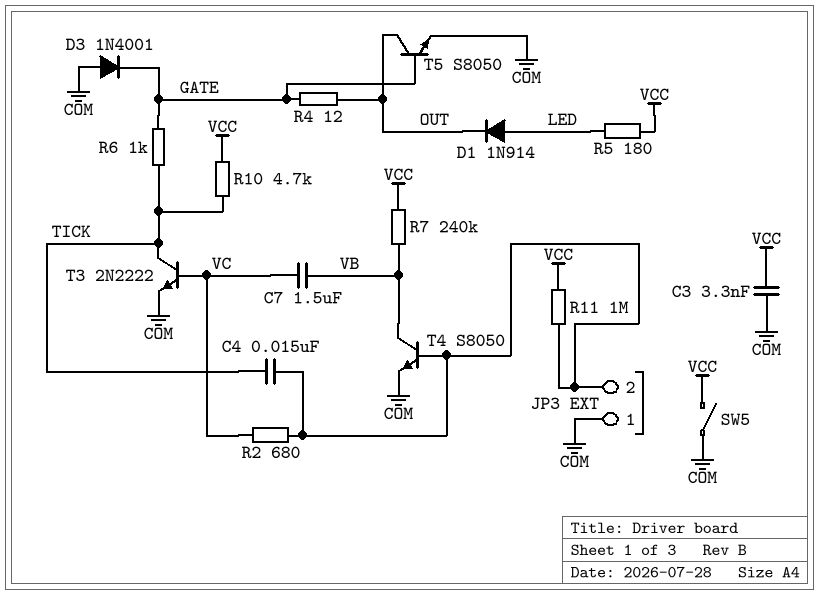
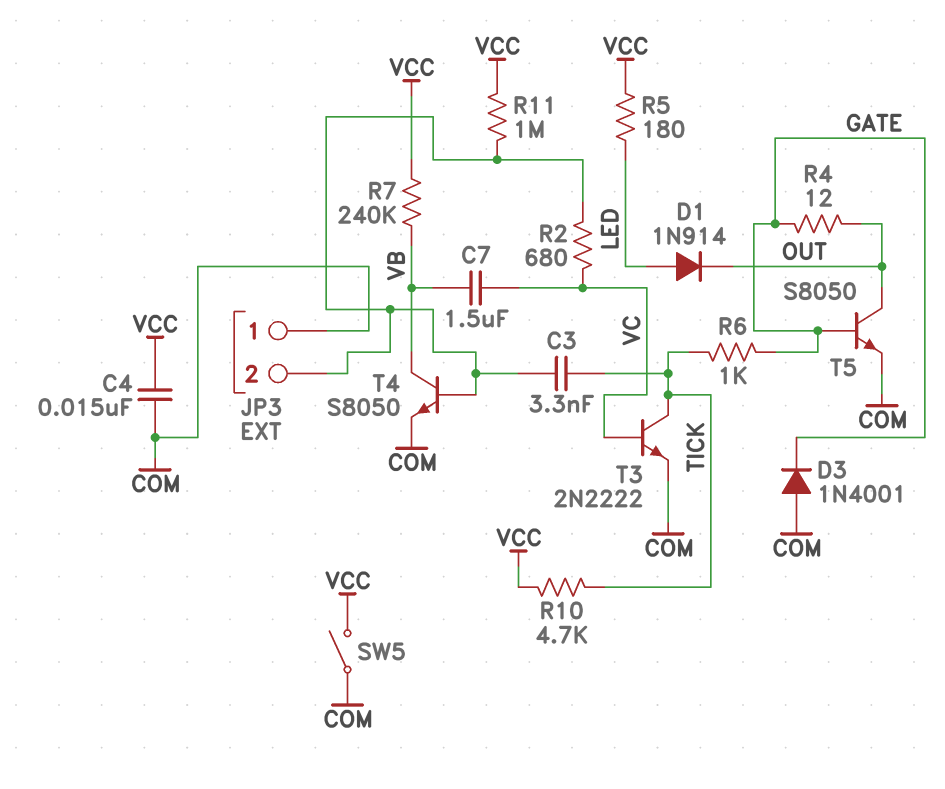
C3: 3.3nF (COM, VCC) -> 3.3nF (JP3/2, TICK)
C4: 15nF (JP3/2, TICK) -> 15nF (COM, VCC)

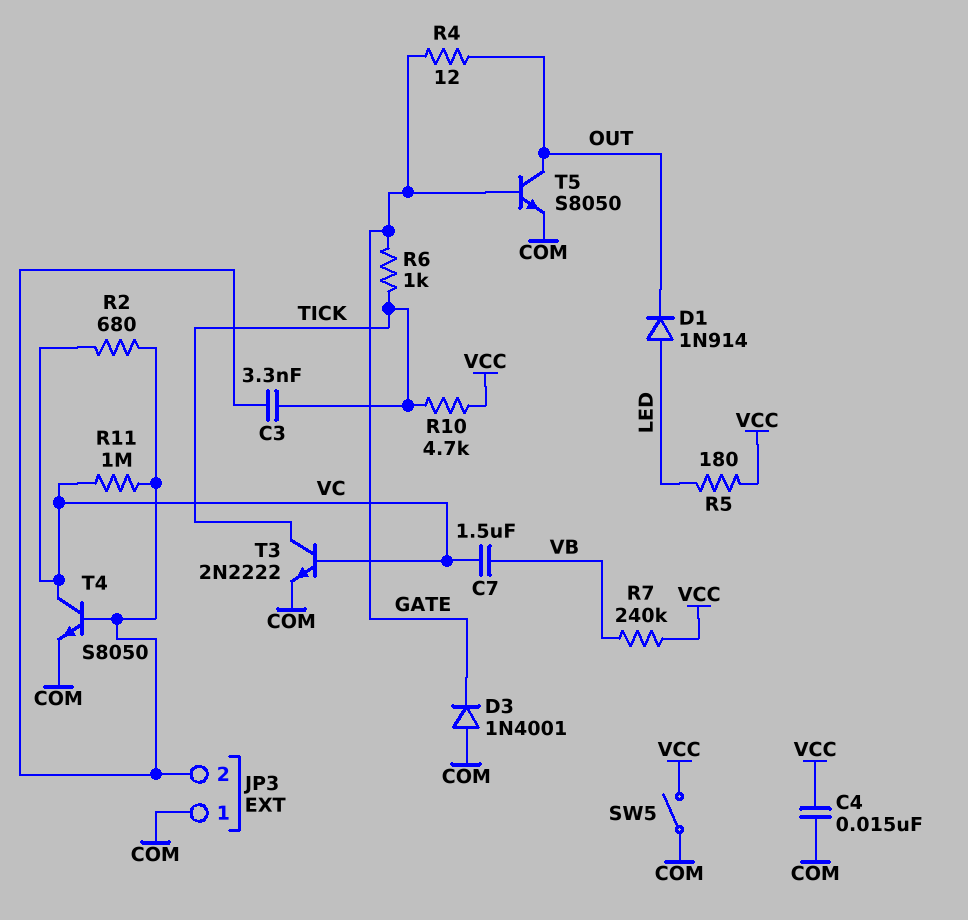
R11: 1M (JP3/2, VCC) -> 1M (JP3/2, VC)
T4: NPN S8050 (B JP3/2, C VB, E COM) -> NPN S8050 (B JP3/2, C VC, E COM)

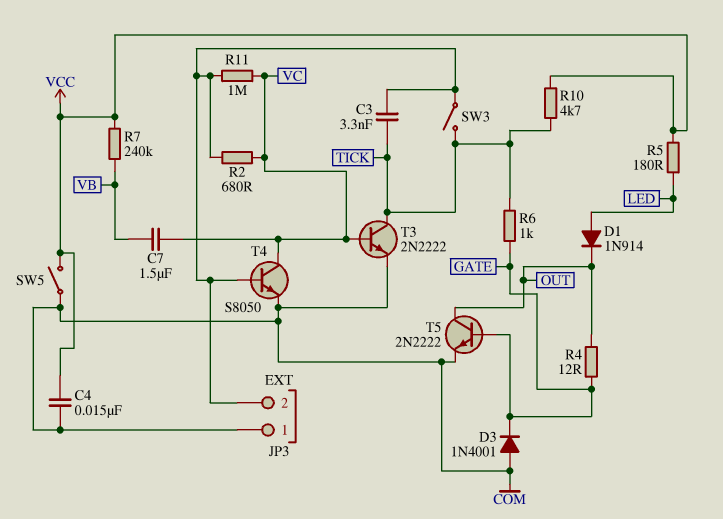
SW3: none -> switch (JP3/2, TICK)
T5: NPN S8050 (B GATE, C OUT, E COM) -> NPN 2N2222 (B GATE, C OUT, E COM)

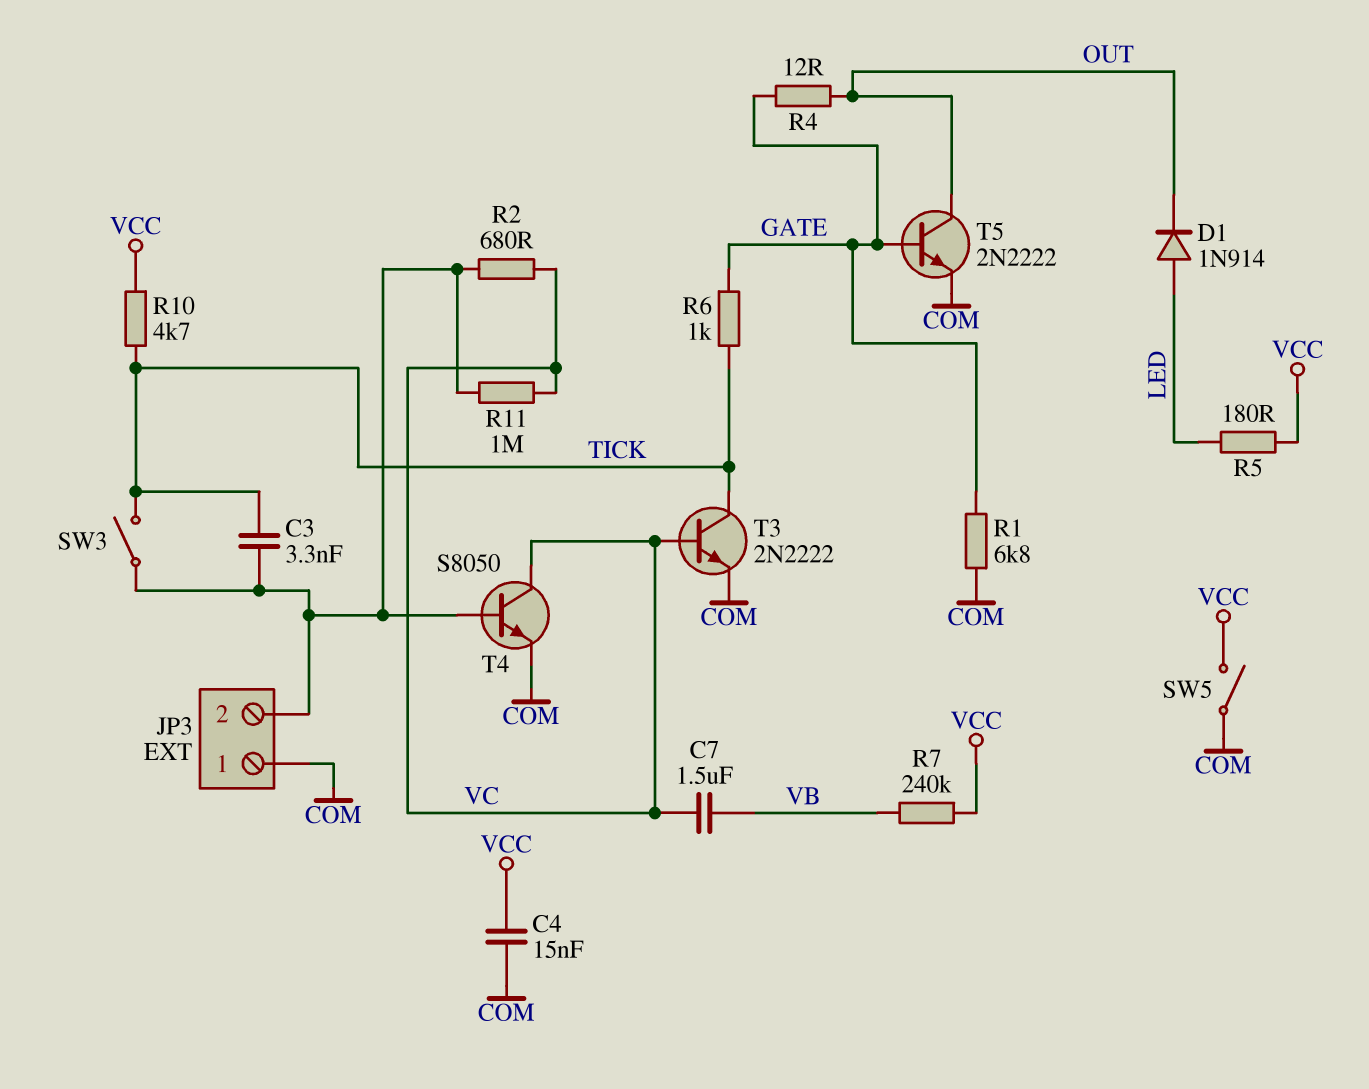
D3: diode 1N4001 (A COM, K GATE) -> none
R1: none -> 6.8k (COM, GATE)

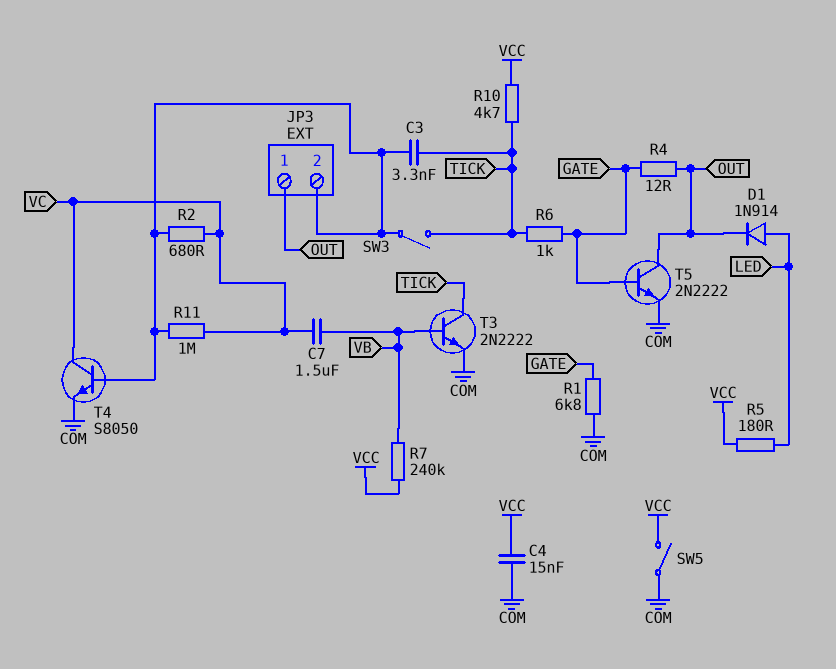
JP3 pin 1: COM -> OUT
T3: NPN 2N2222 (B VC, C TICK, E COM) -> NPN 2N2222 (B VB, C TICK, E COM)

